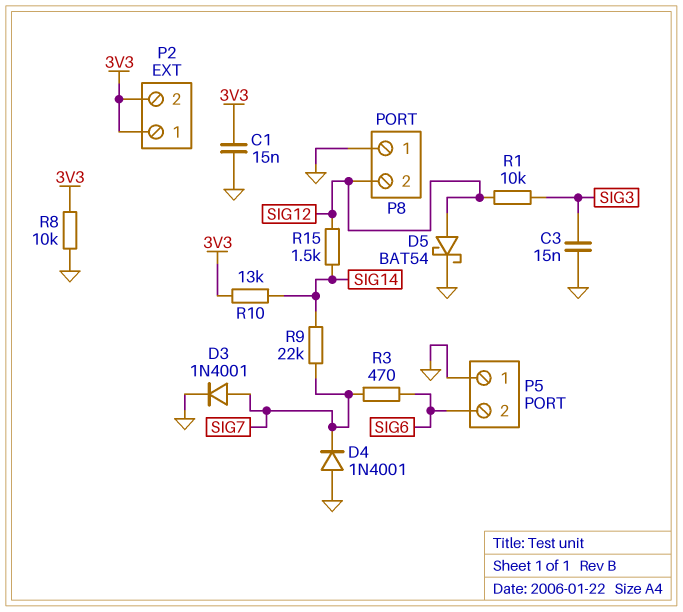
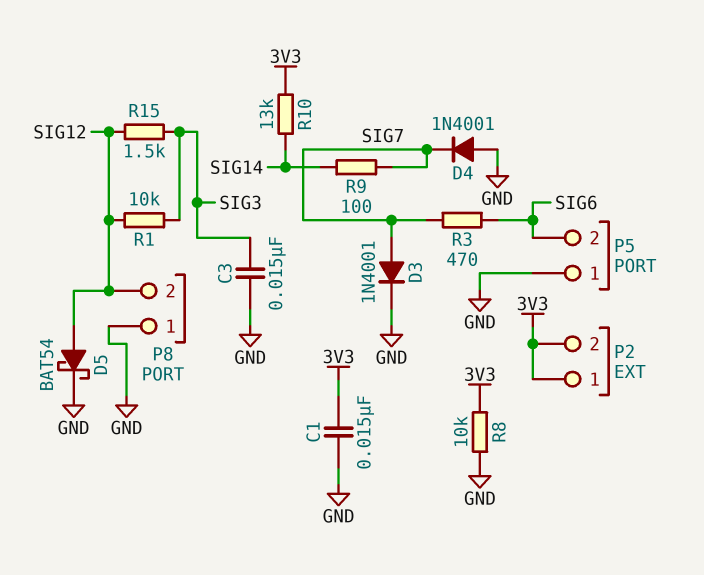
R9: 22k (SIG7, SIG14) -> 100 (SIG7, SIG14)
R15: 1.5k (SIG12, SIG14) -> 1.5k (SIG3, SIG12)

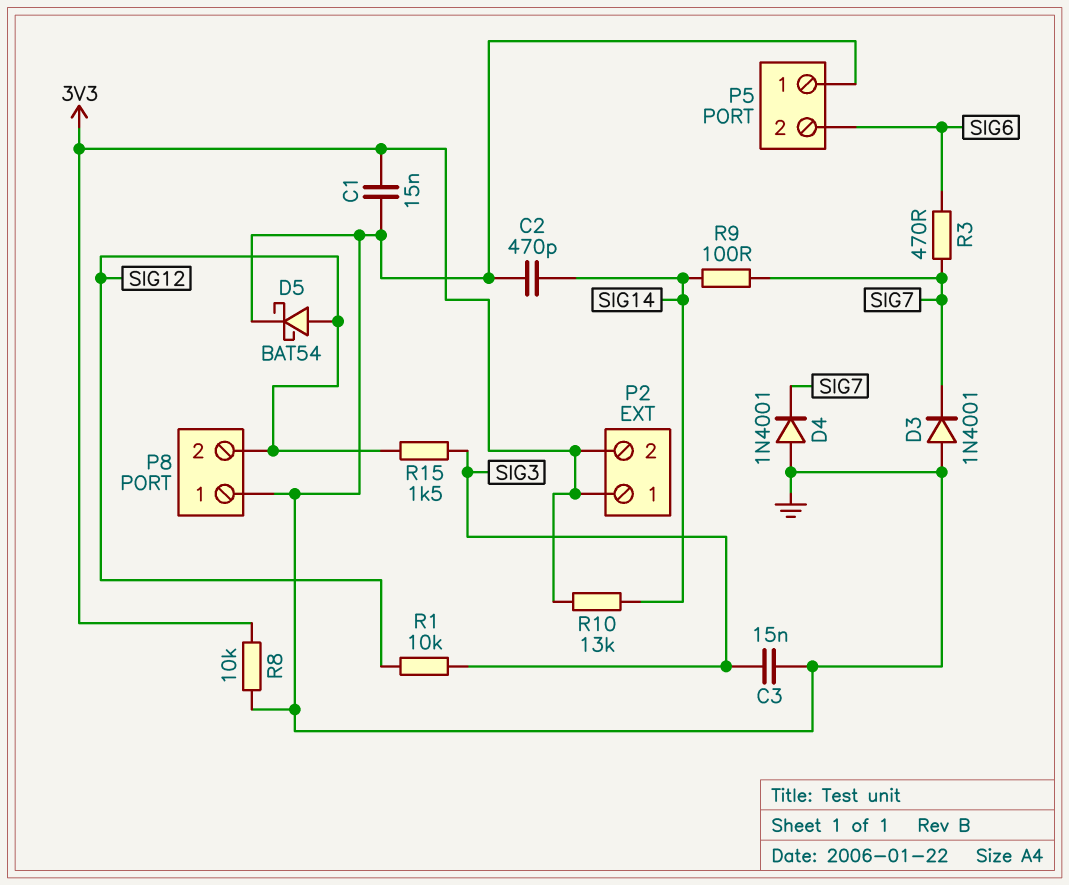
C2: none -> 470pF (GND, SIG14)
D3: diode 1N4001 (A SIG7, K GND) -> diode 1N4001 (A GND, K SIG7)

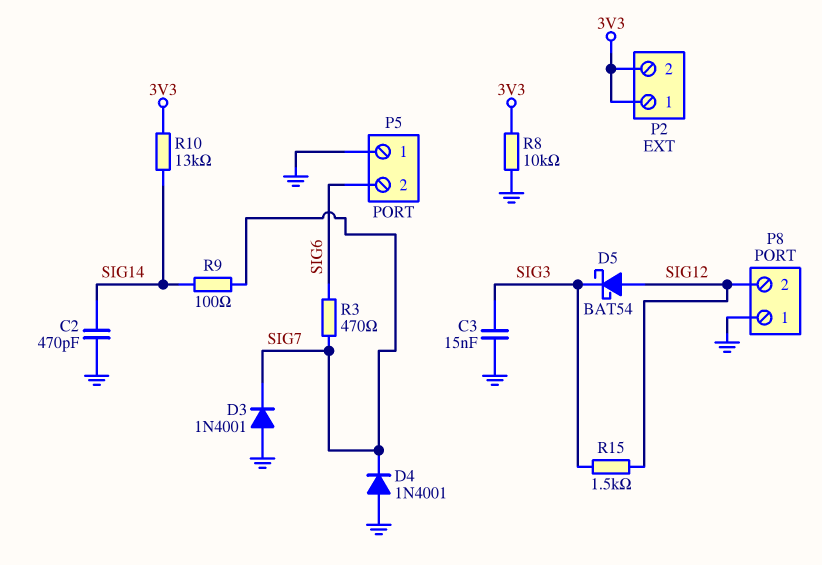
C1: 15nF (3V3, GND) -> none
D5: schottky BAT54 (A SIG12, K GND) -> schottky BAT54 (A SIG12, K SIG3)
R1: 10k (SIG3, SIG12) -> none

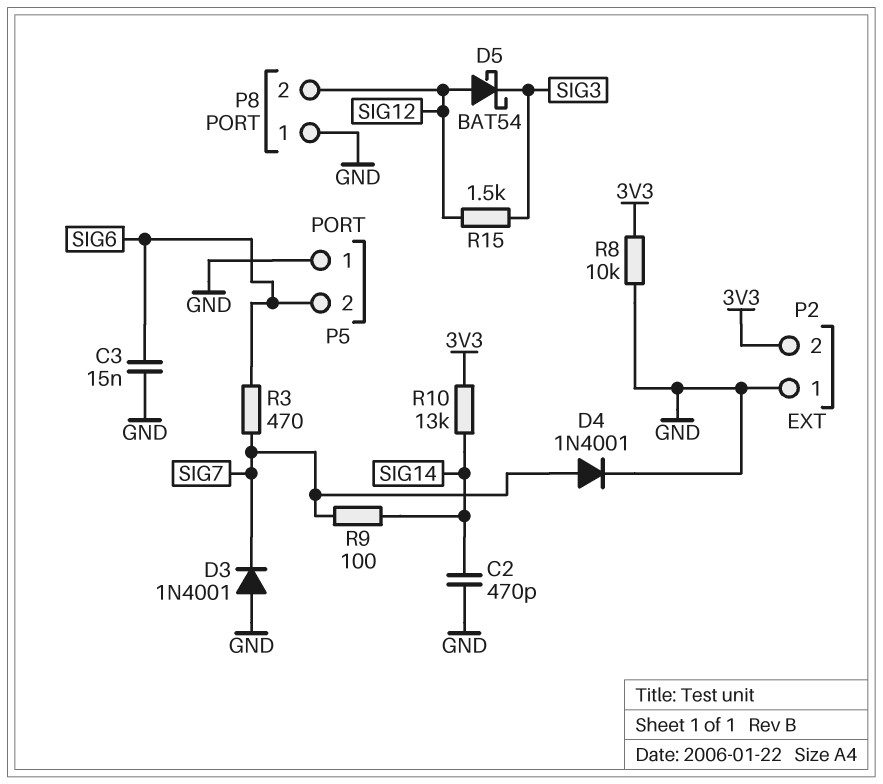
C3: 15nF (GND, SIG3) -> 15nF (GND, SIG6)
D4: diode 1N4001 (A GND, K SIG7) -> diode 1N4001 (A SIG7, K GND)
P2 pin 1: 3V3 -> GND

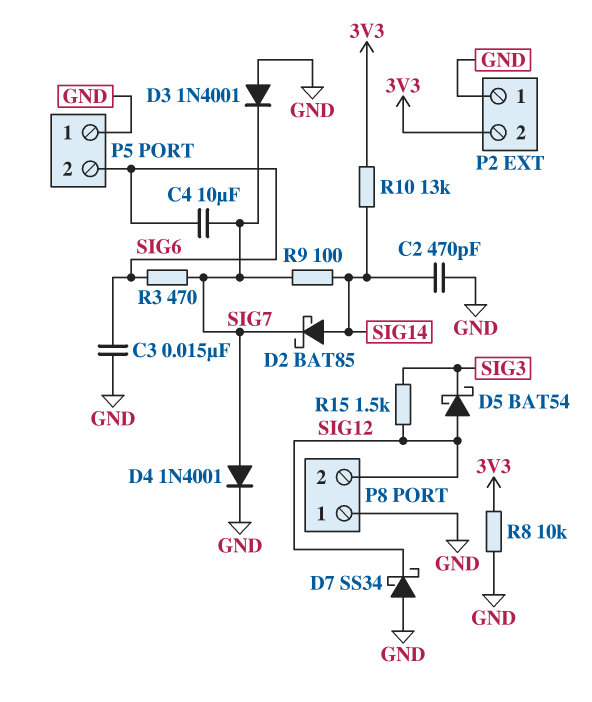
C4: none -> 10uF (SIG6, SIG7)
D2: none -> schottky BAT85 (A SIG14, K SIG7)
D7: none -> schottky SS34 (A GND, K SIG12)

